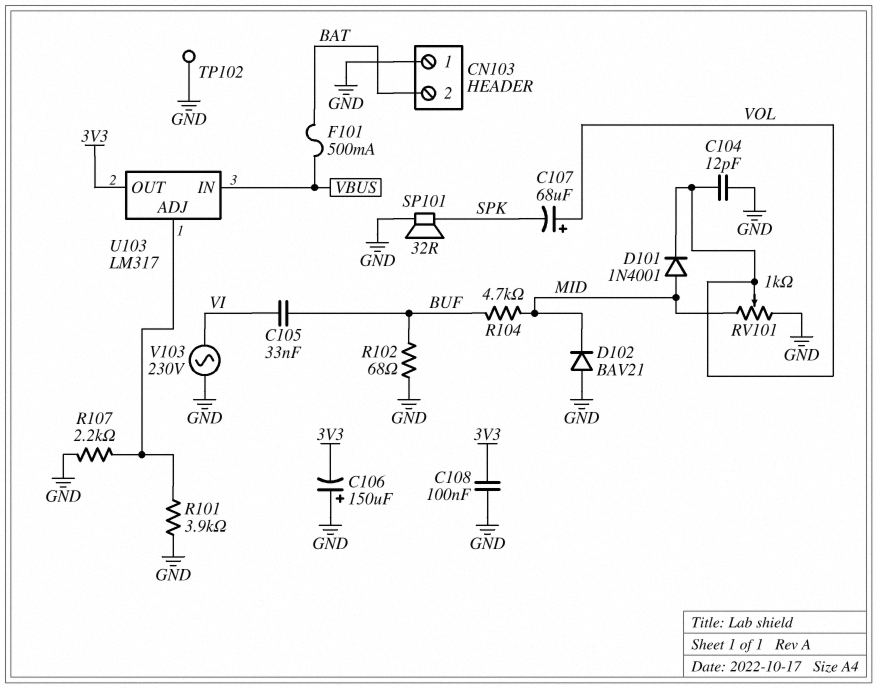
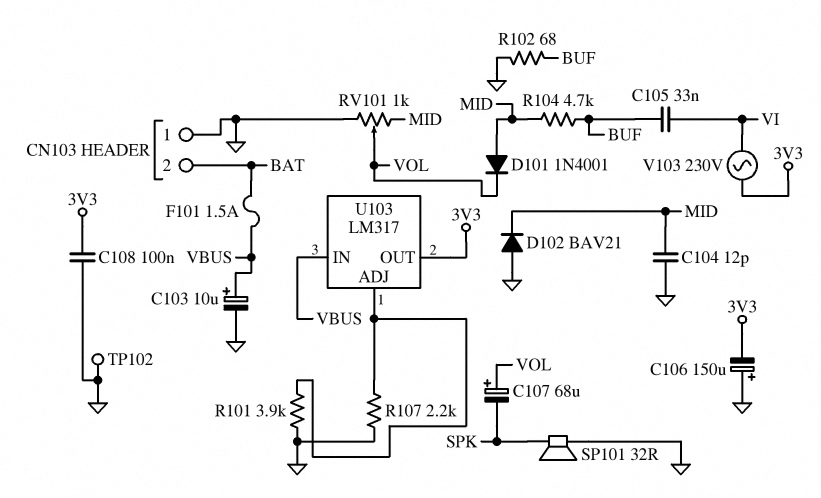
C103: none -> 10uF (plus VBUS, minus GND)
C104: 12pF (GND, VOL) -> 12pF (GND, MID)
F101: 500mA (BAT, VBUS) -> 1.5A (BAT, VBUS)
V103: AC 230V (GND, VI) -> AC 230V (3V3, VI)

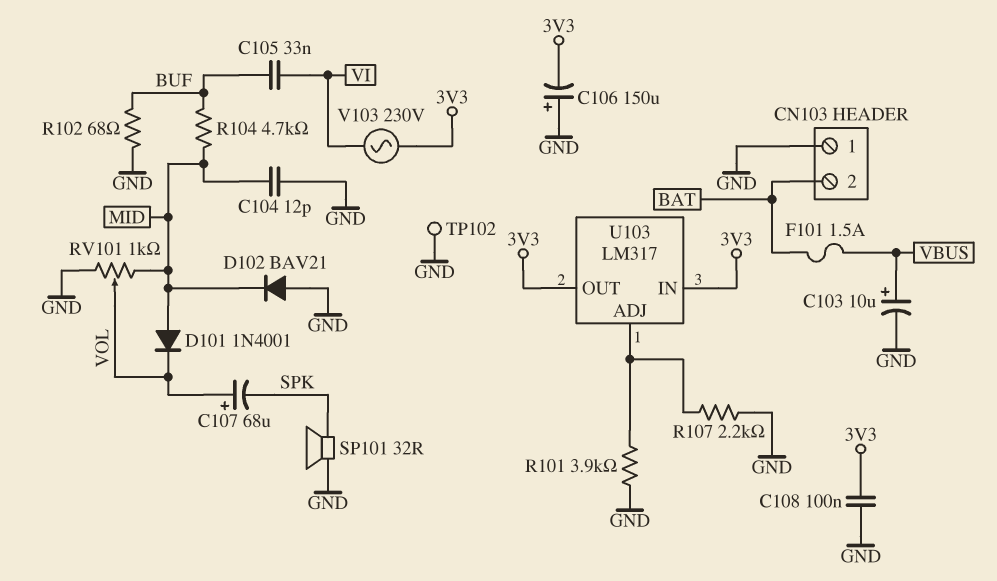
U103 pin IN: VBUS -> 3V3

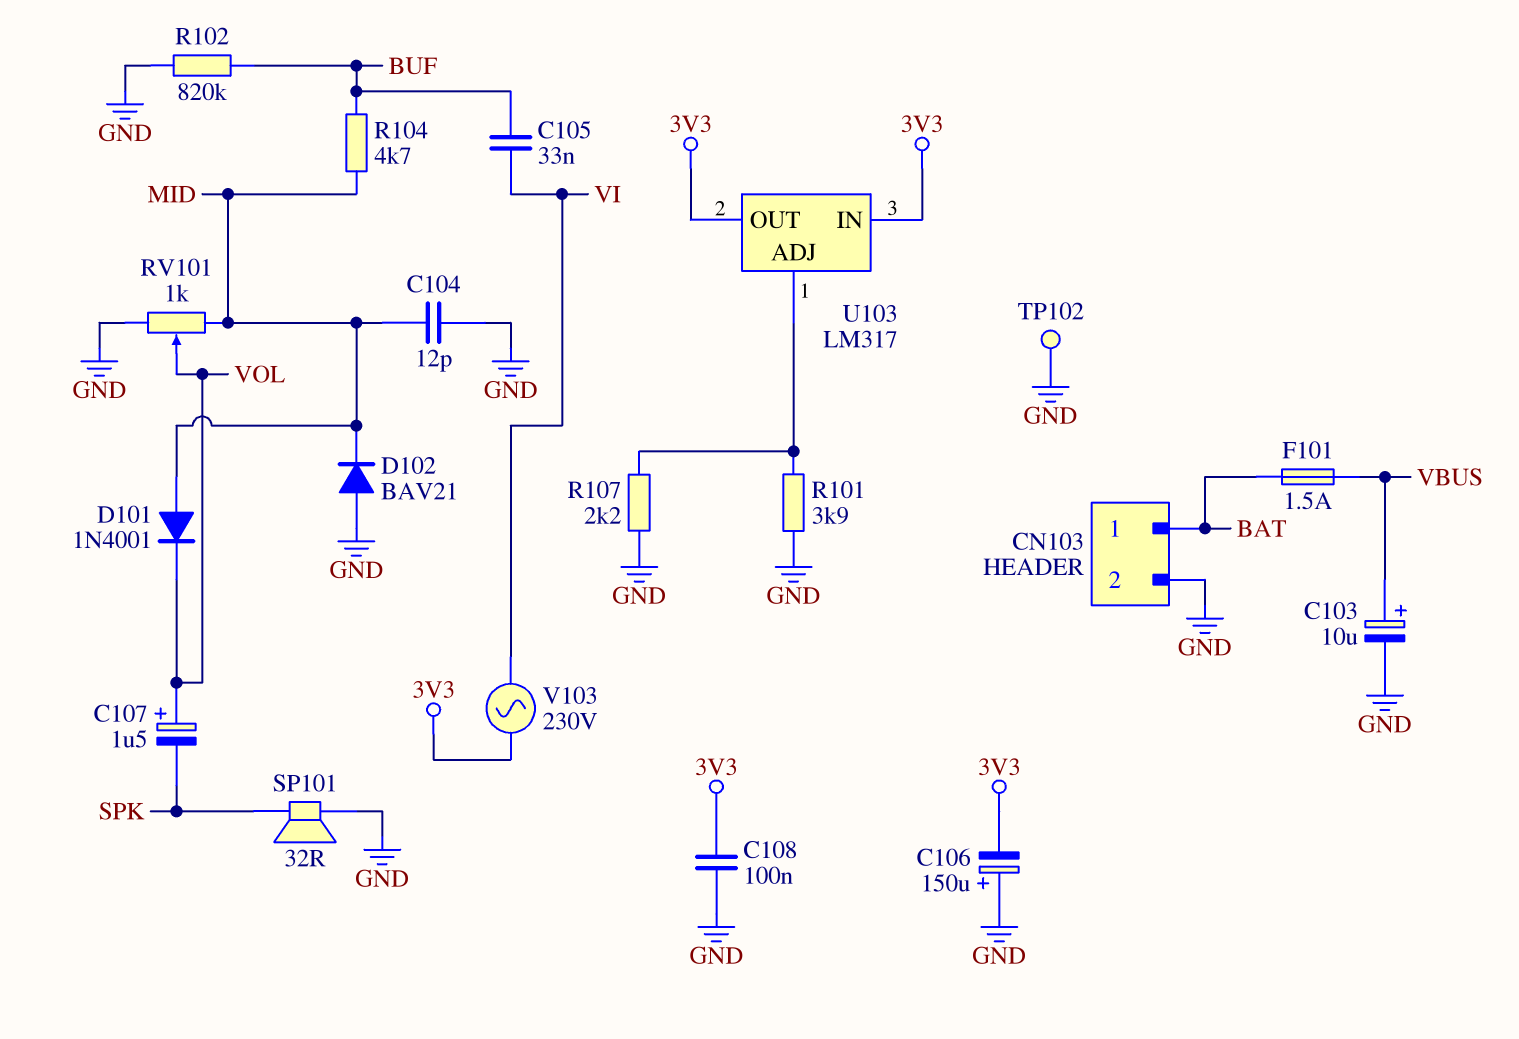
C107: 68uF (plus VOL, minus SPK) -> 1.5uF (plus VOL, minus SPK)
CN103 pin 1: GND -> BAT
CN103 pin 2: BAT -> GND
R102: 68 (BUF, GND) -> 820k (BUF, GND)

